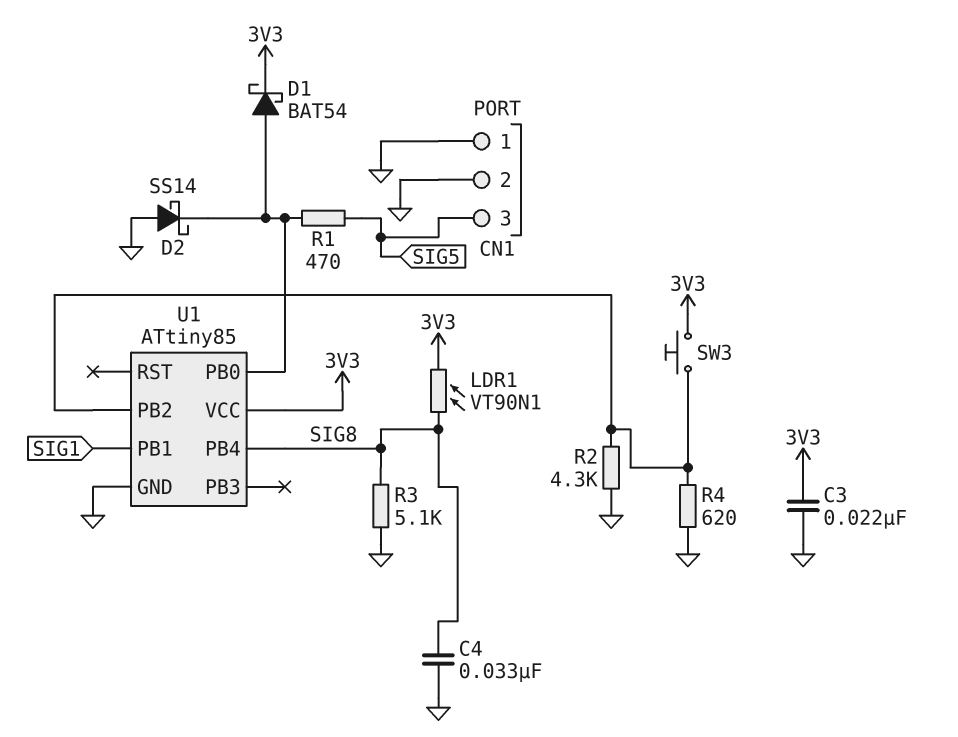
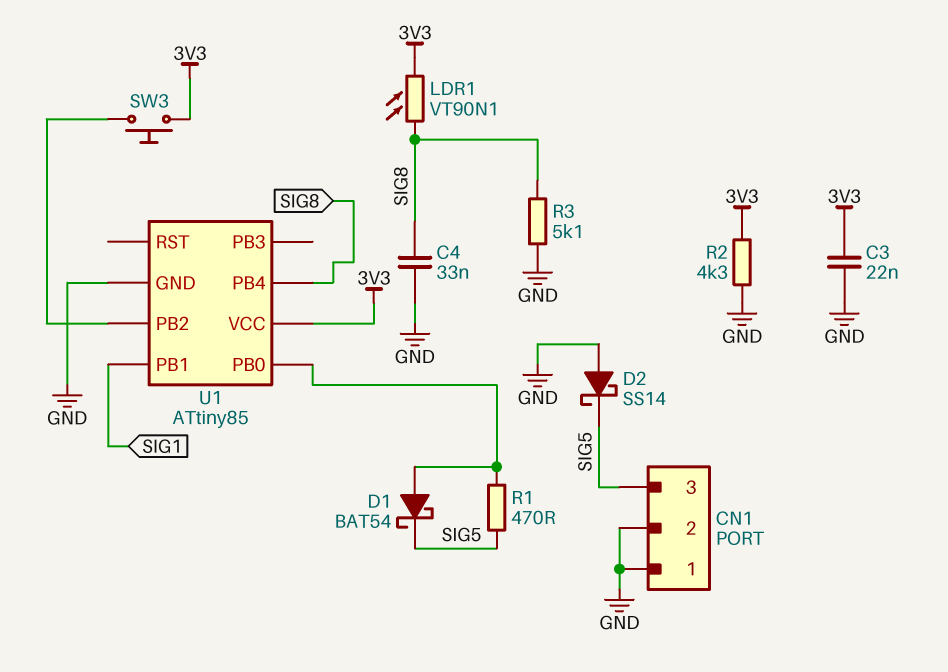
D1: schottky BAT54 (A U1/PB0, K 3V3) -> schottky BAT54 (A U1/PB0, K SIG5)
D2: schottky SS14 (A GND, K U1/PB0) -> schottky SS14 (A GND, K SIG5)
R2: 4.3k (GND, U1/PB2) -> 4.3k (3V3, GND)
R4: 620 (GND, U1/PB2) -> none

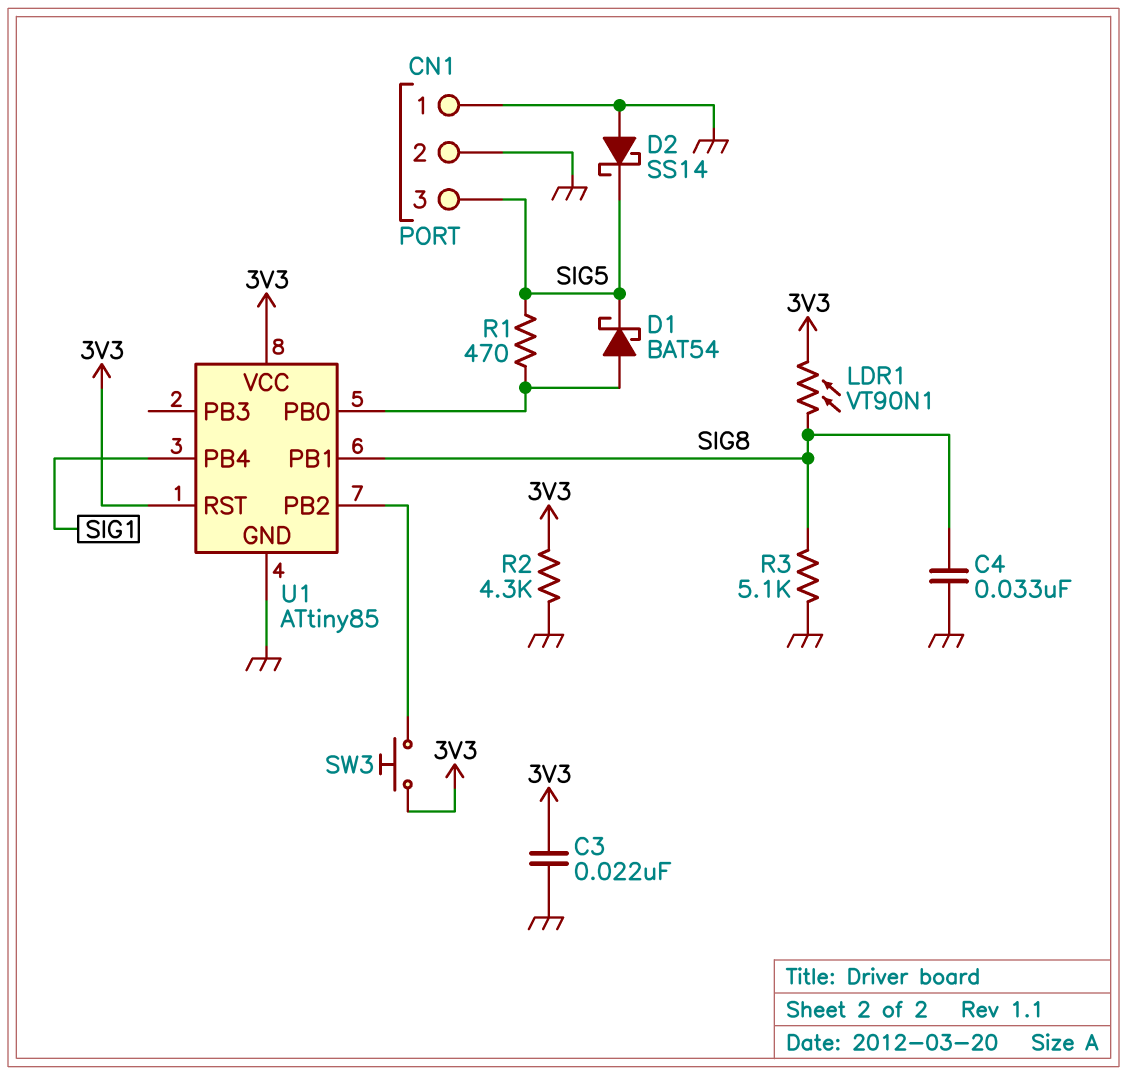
U1 pin PB1: SIG1 -> SIG8
U1 pin PB4: SIG8 -> SIG1
U1 pin RST: none -> 3V3

